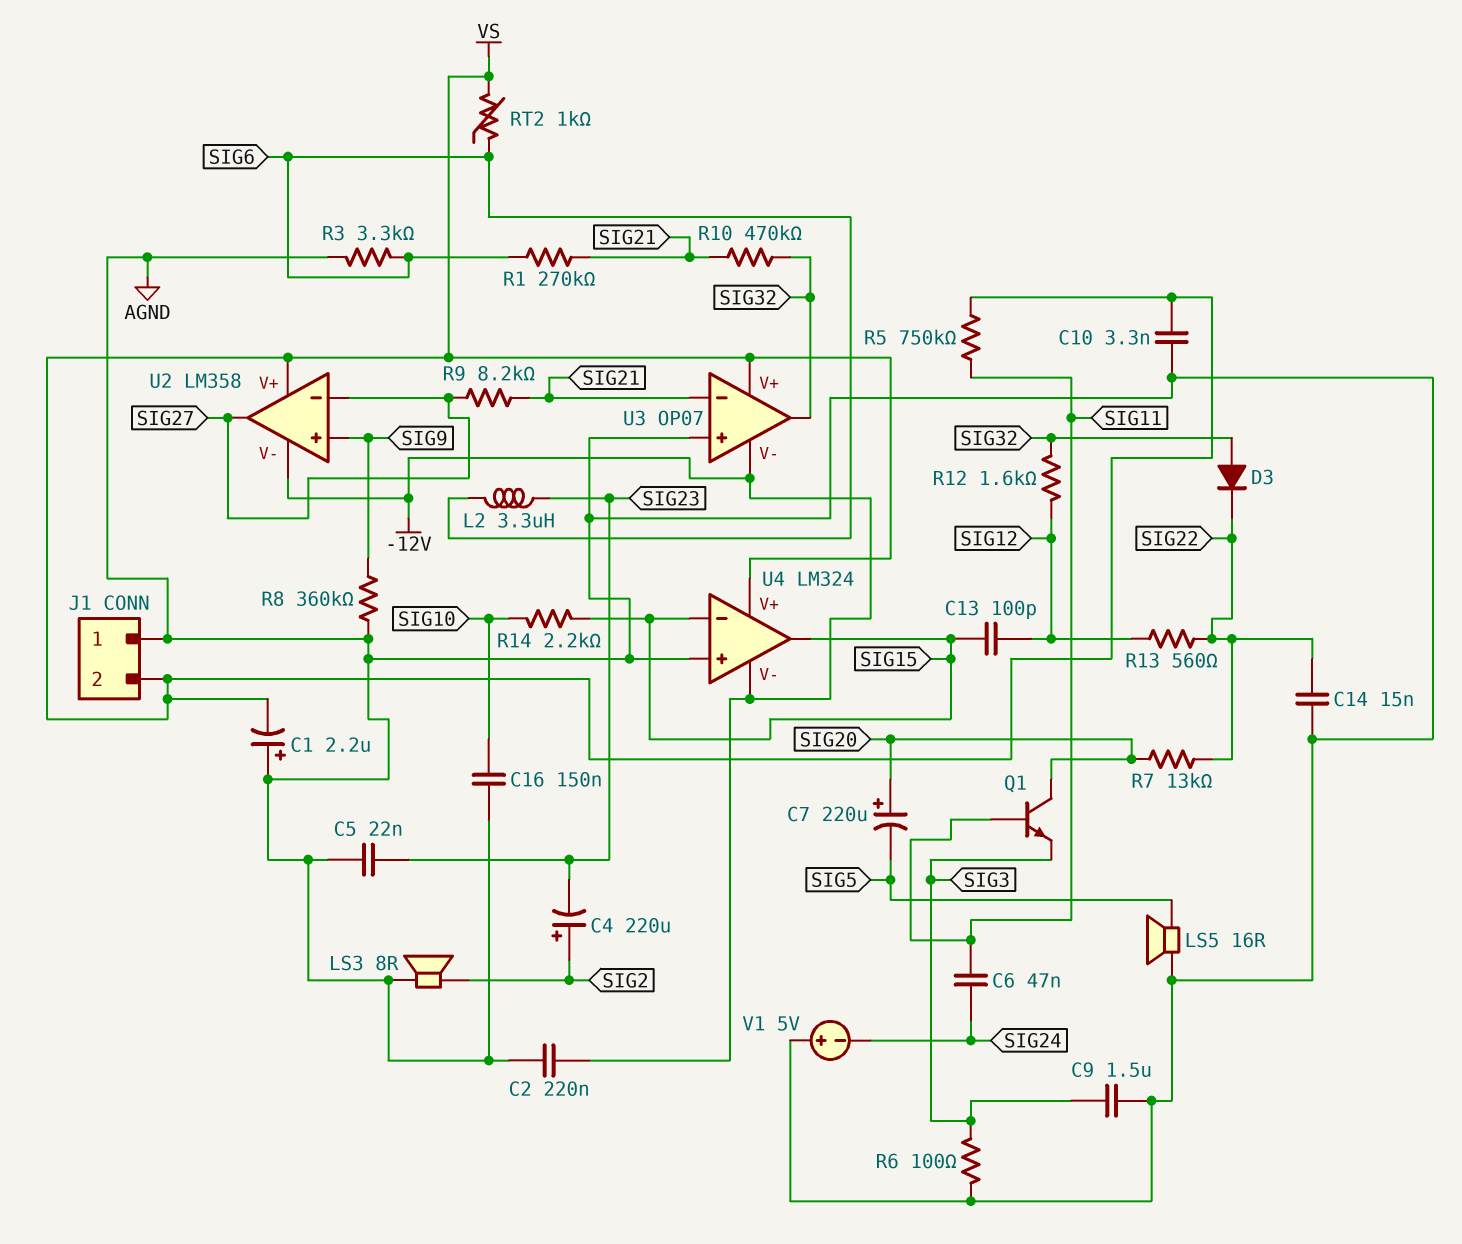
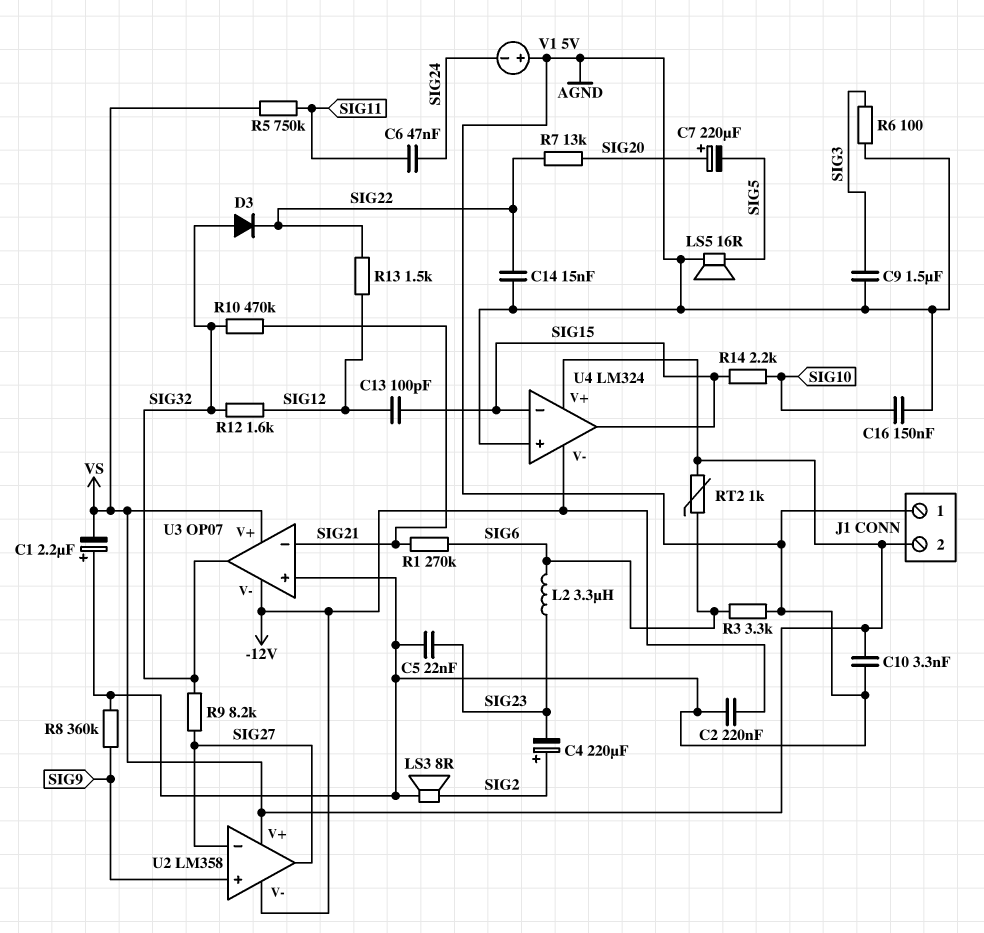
Q1: NPN (B SIG11, C SIG20, E SIG3) -> none
R9: 8.2k (SIG21, SIG27) -> 8.2k (SIG27, SIG32)
R13: 560 (SIG12, SIG22) -> 1.5k (SIG12, SIG22)

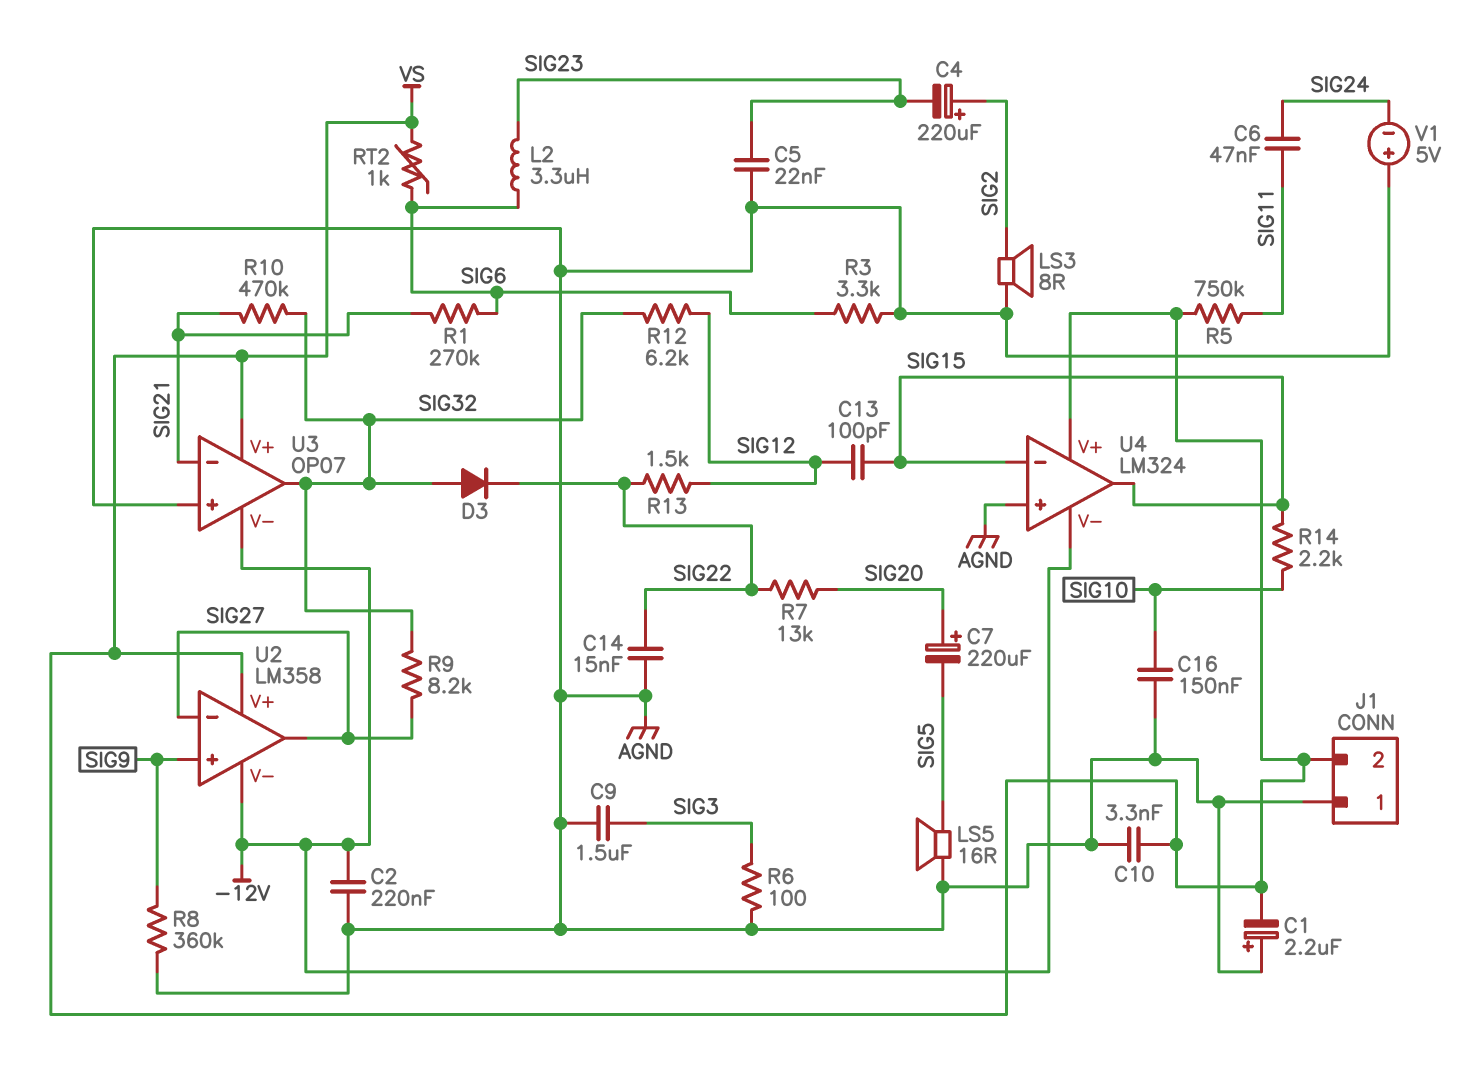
R12: 1.6k (SIG12, SIG32) -> 6.2k (SIG12, SIG32)

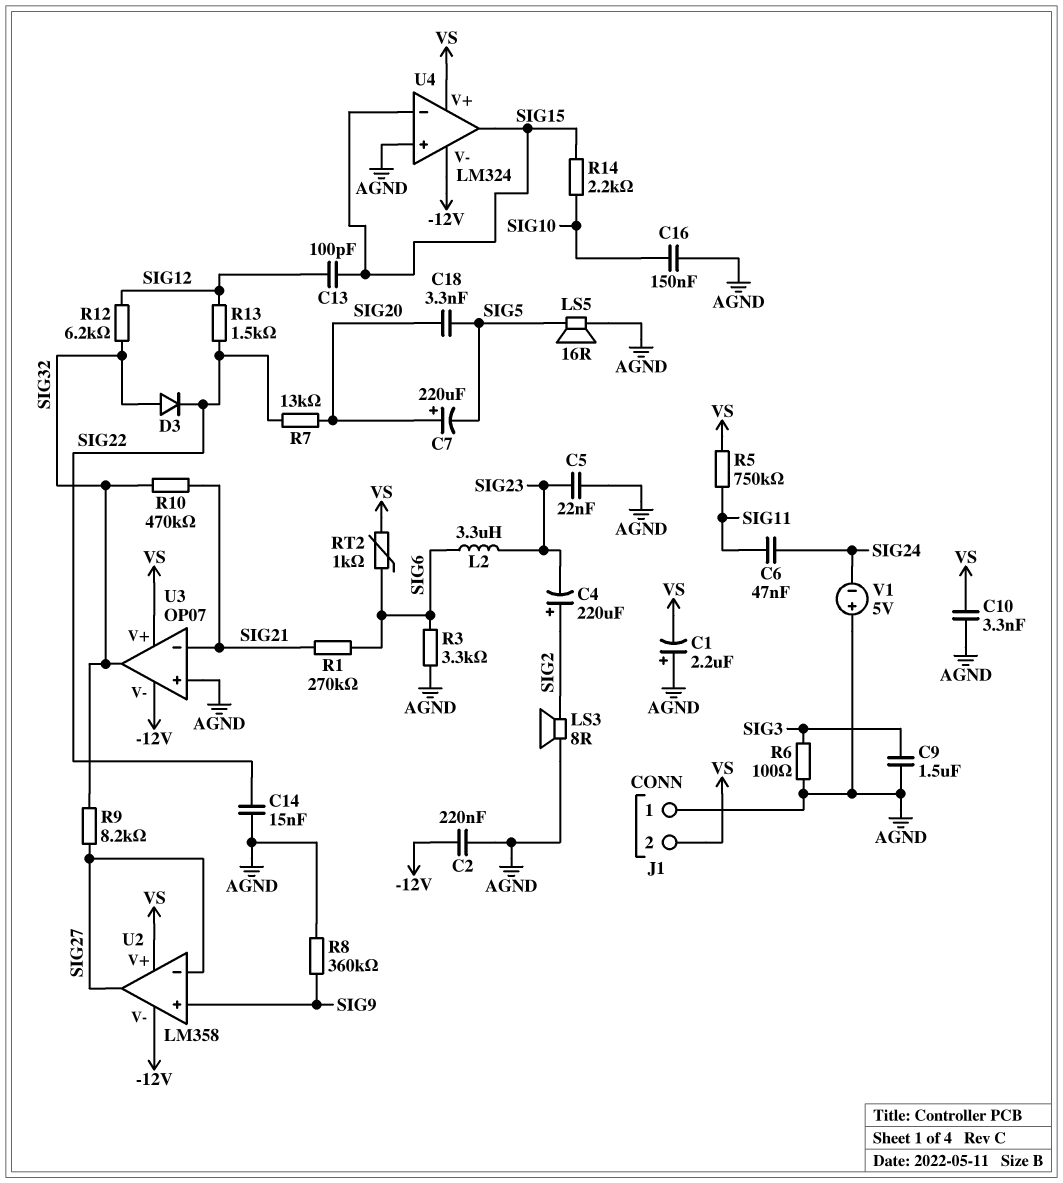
C18: none -> 3.3nF (SIG5, SIG20)

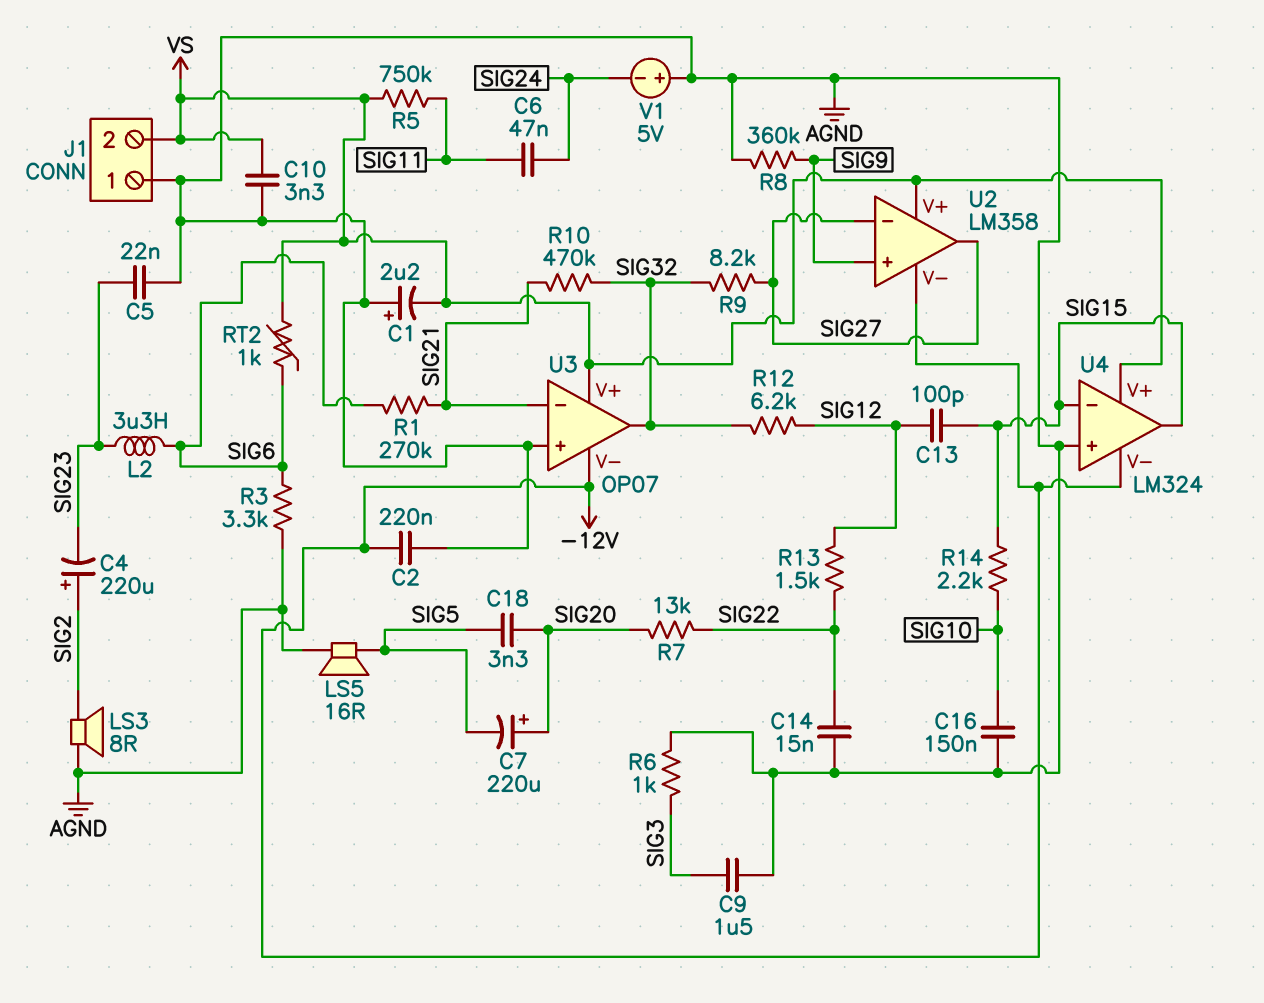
D3: diode (A SIG32, K SIG22) -> none
R6: 100 (AGND, SIG3) -> 1k (AGND, SIG3)

